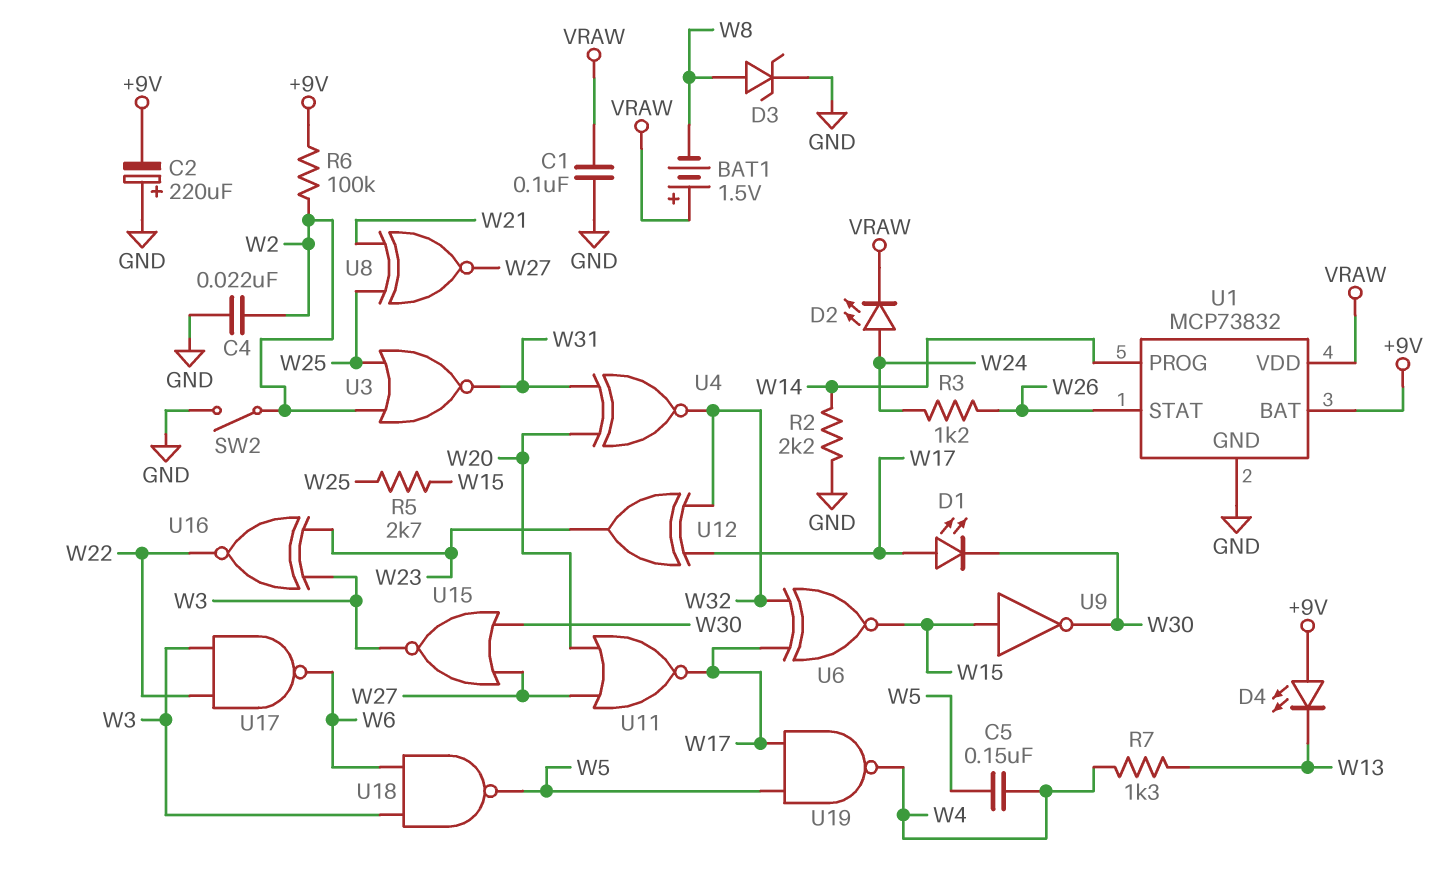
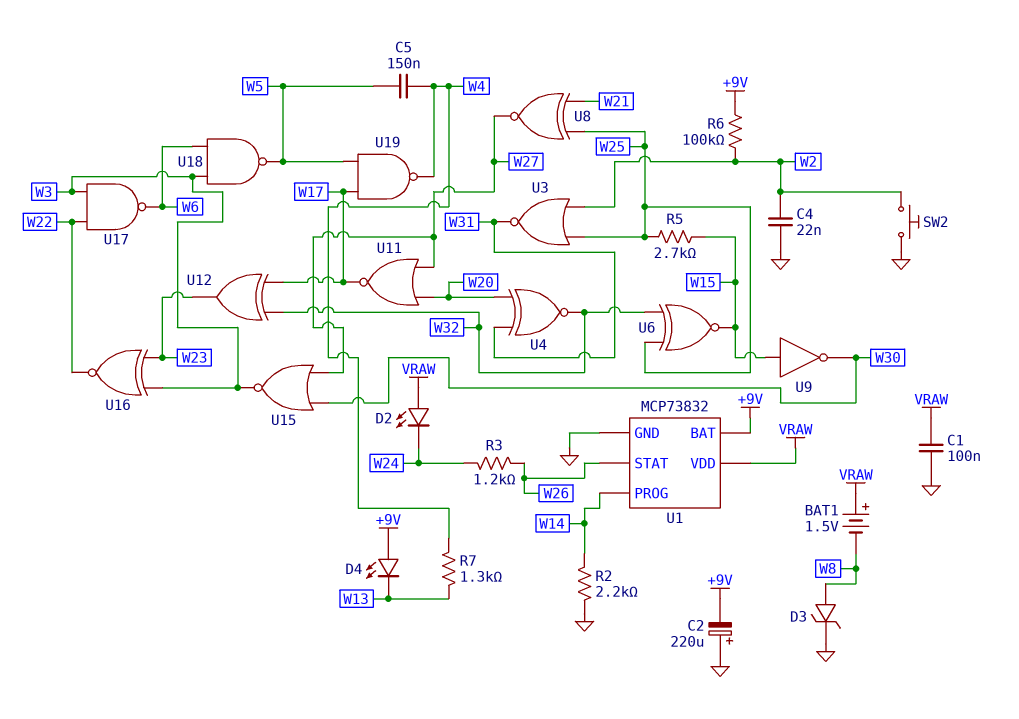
D1: LED (A W17, K W30) -> none
D2: LED (A W24, K VRAW) -> LED (A VRAW, K W24)
SW2: switch (GND, W2) -> button (GND, W2)
U6: XNOR (in W17, in W32, out W15) -> XNOR (in W25, in W32, out W15)

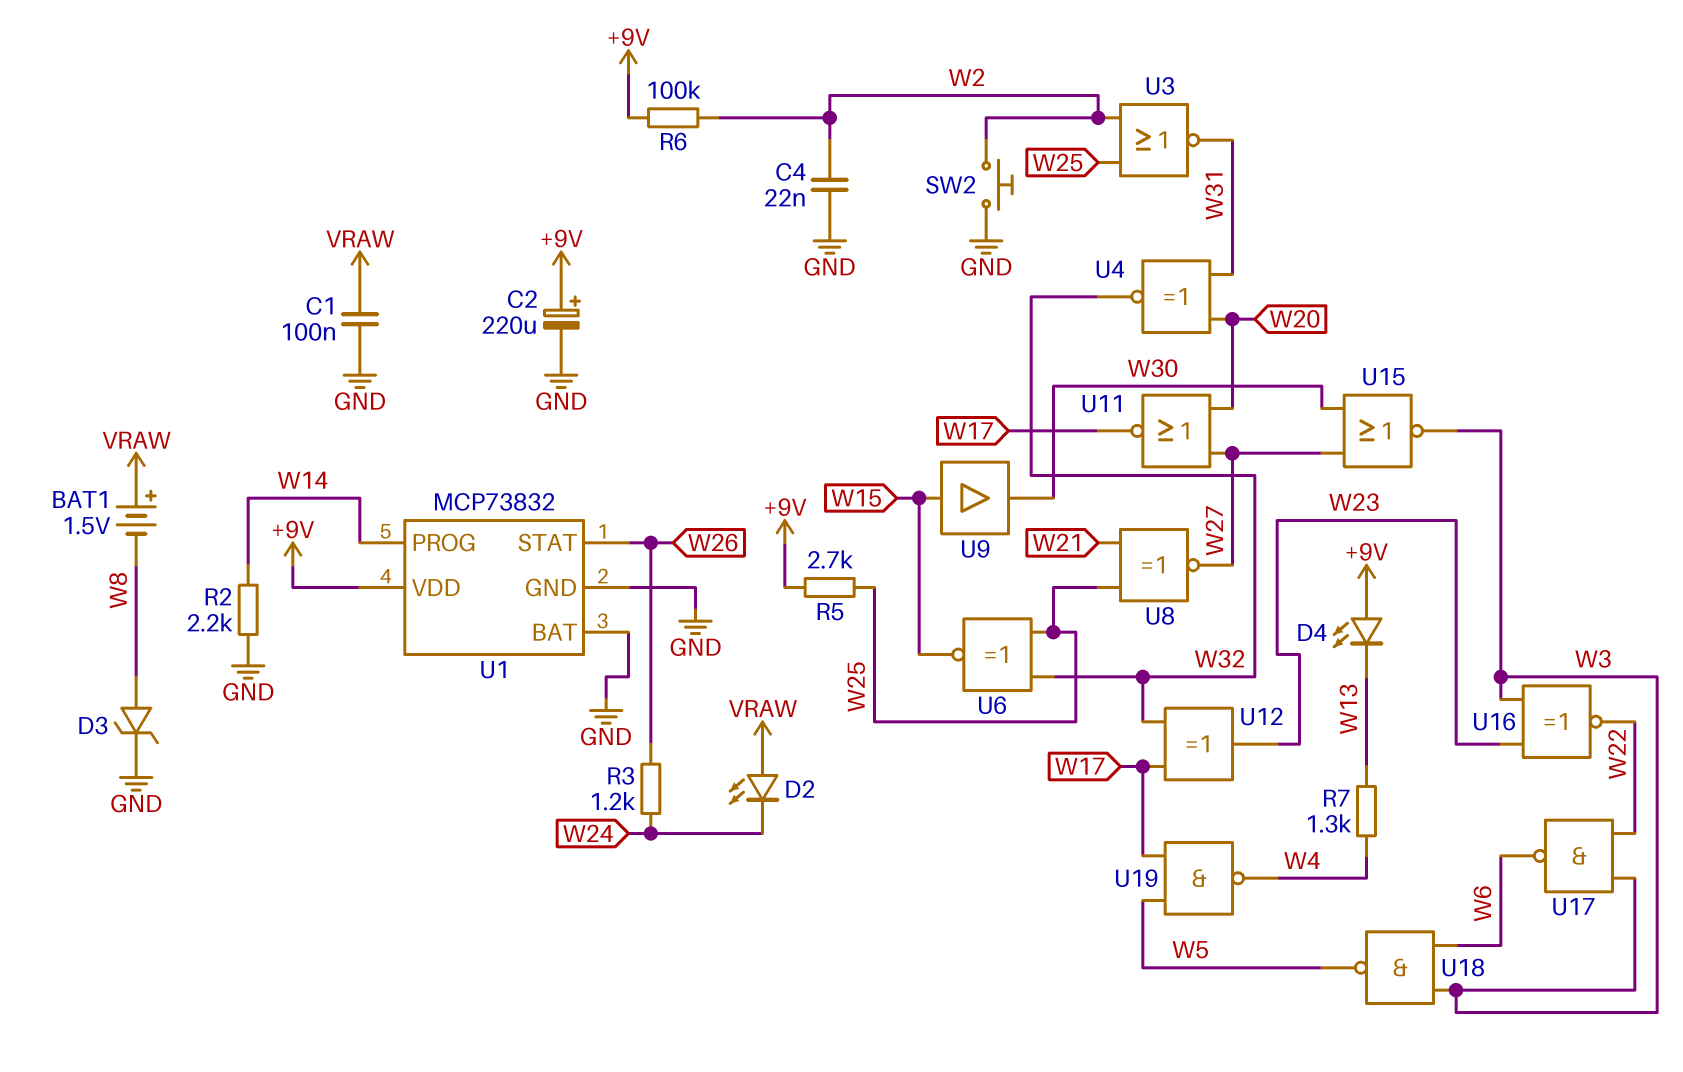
C2: 220uF (plus GND, minus +9V) -> 220uF (plus +9V, minus GND)
C5: 150nF (W4, W5) -> none
R5: 2.7k (W15, W25) -> 2.7k (+9V, W25)
U1 pin BAT: +9V -> GND
U1 pin VDD: VRAW -> +9V
U9: NOT (in W15, out W30) -> buffer (in W15, out W30)

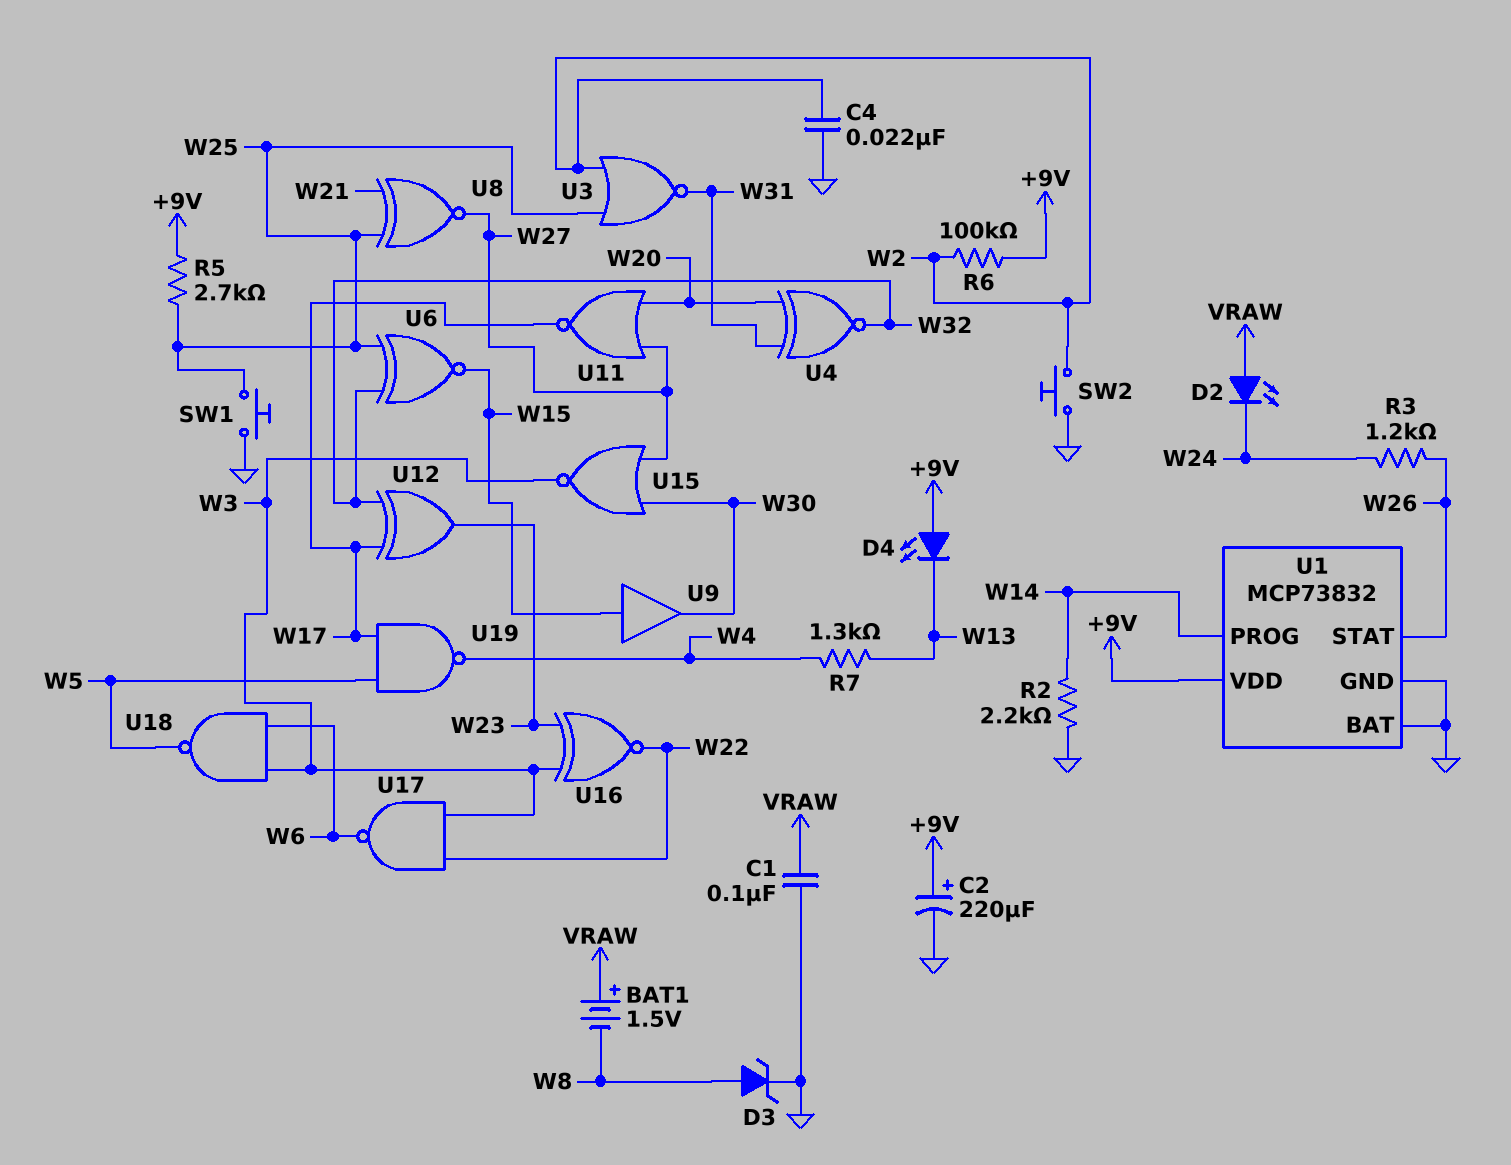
SW1: none -> button (GND, W25)

